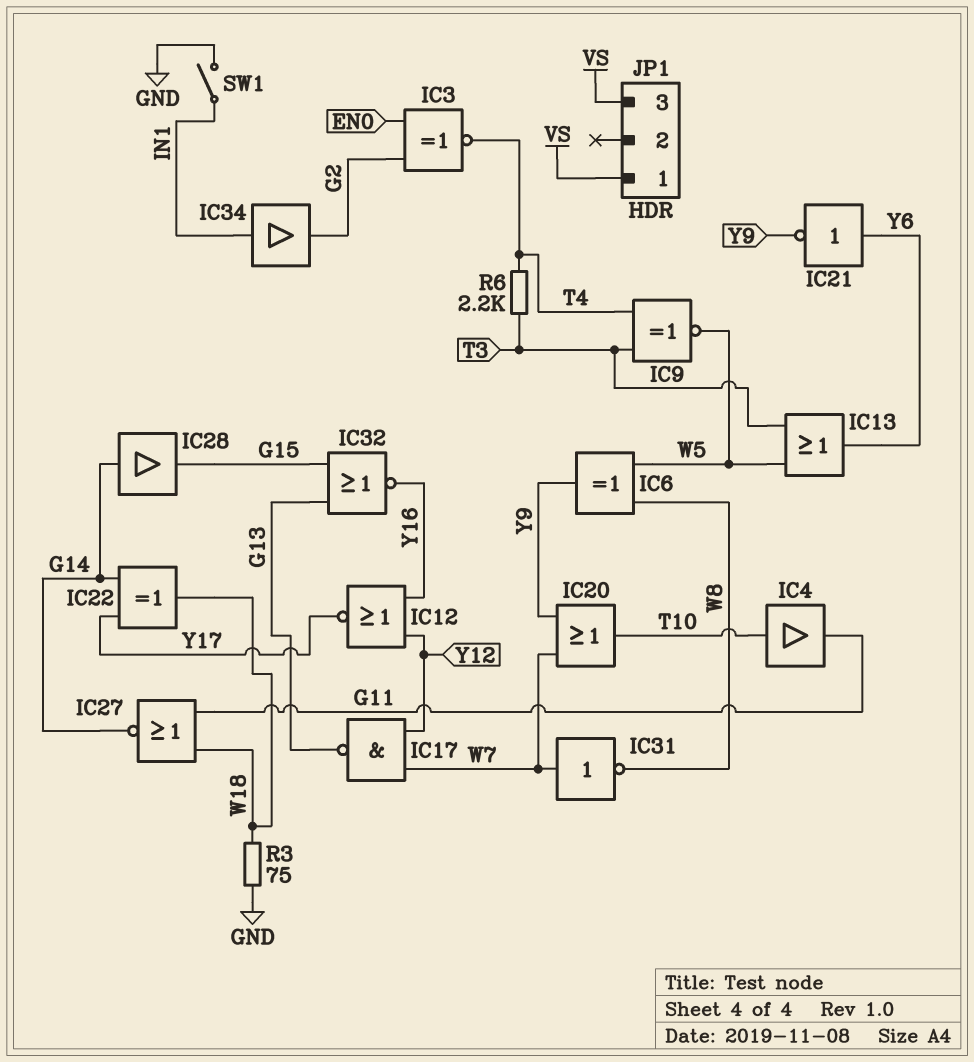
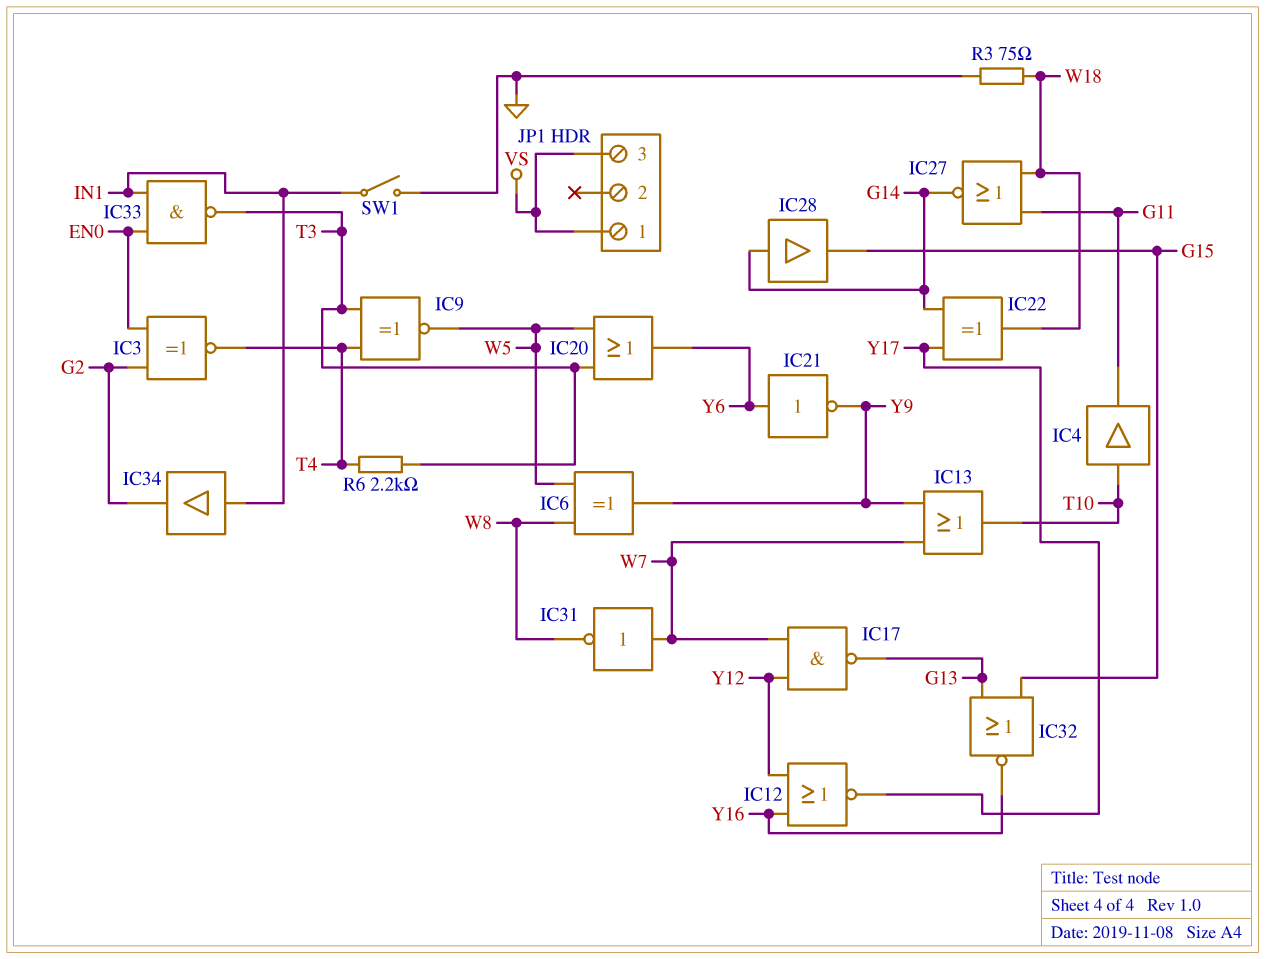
IC13: OR (in T3, in W5, out Y6) -> OR (in W7, in Y9, out T10)
IC20: OR (in W7, in Y9, out T10) -> OR (in T3, in W5, out Y6)
IC33: none -> NAND (in EN0, in IN1, out T3)

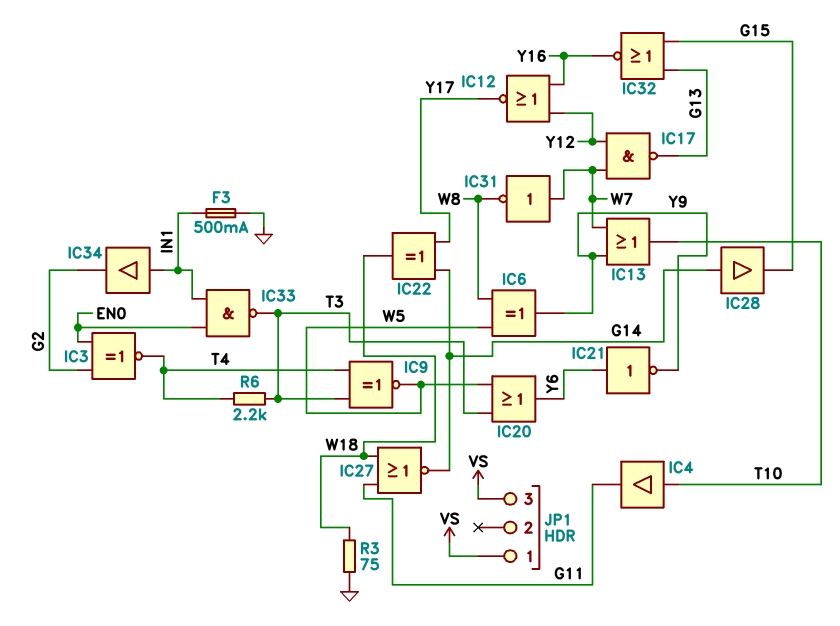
F3: none -> 500mA (GND, IN1)
SW1: switch (GND, IN1) -> none

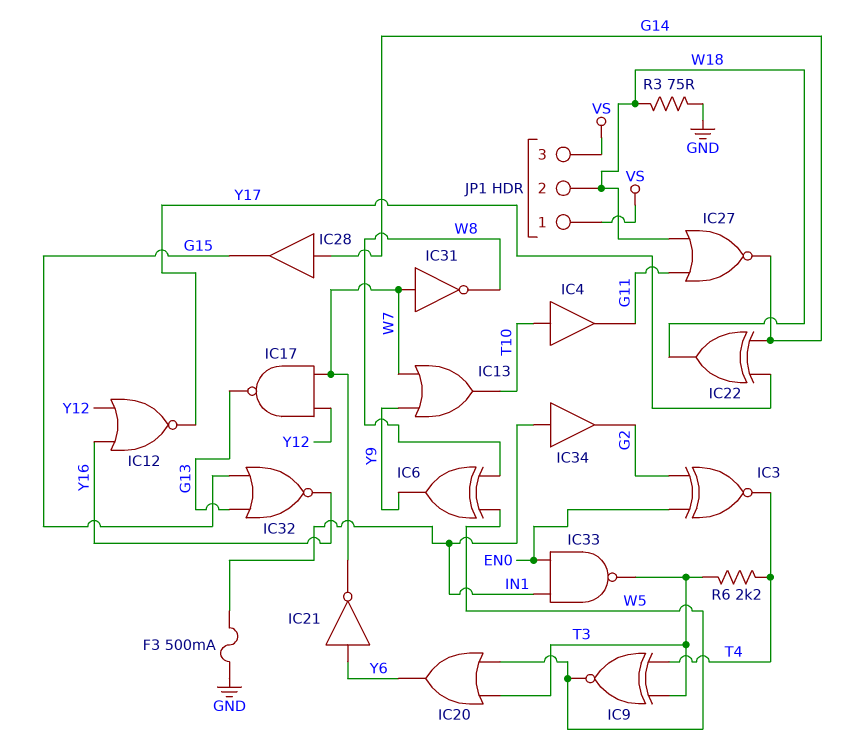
IC21: NOT (in Y6, out Y9) -> NOT (in Y6, out W7)
JP1 pin 2: none -> W18

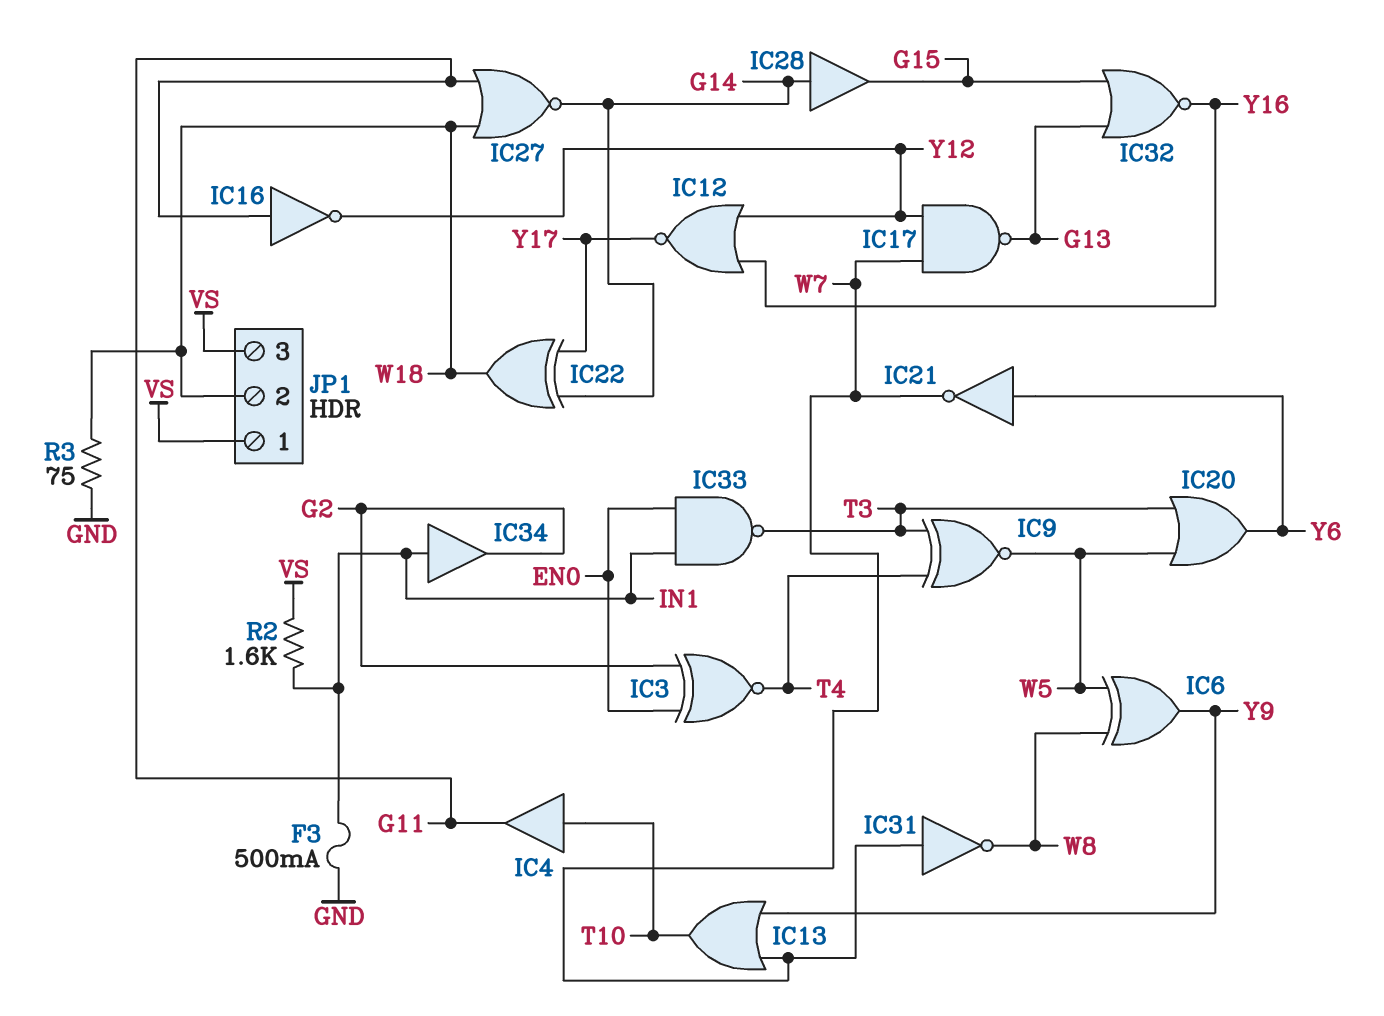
IC16: none -> NOT (in G11, out Y12)
R2: none -> 1.6k (IN1, VS)
R6: 2.2k (T3, T4) -> none

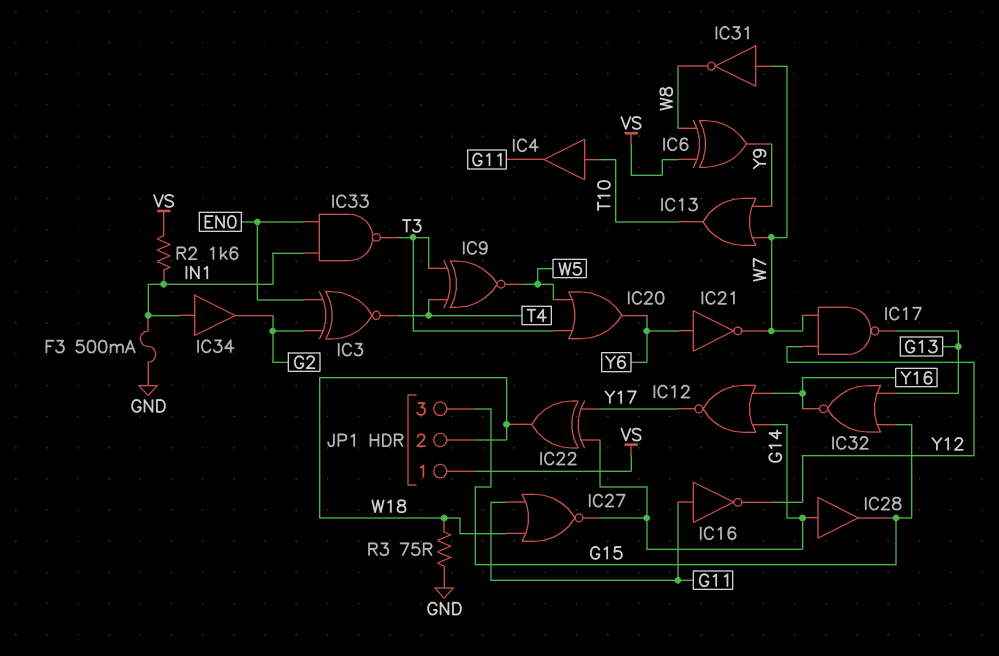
IC6: XOR (in W5, in W8, out Y9) -> XOR (in VS, in W8, out Y9)
IC12: NOR (in Y12, in Y16, out Y17) -> NOR (in G14, in Y16, out Y17)
JP1 pin 3: VS -> G15

